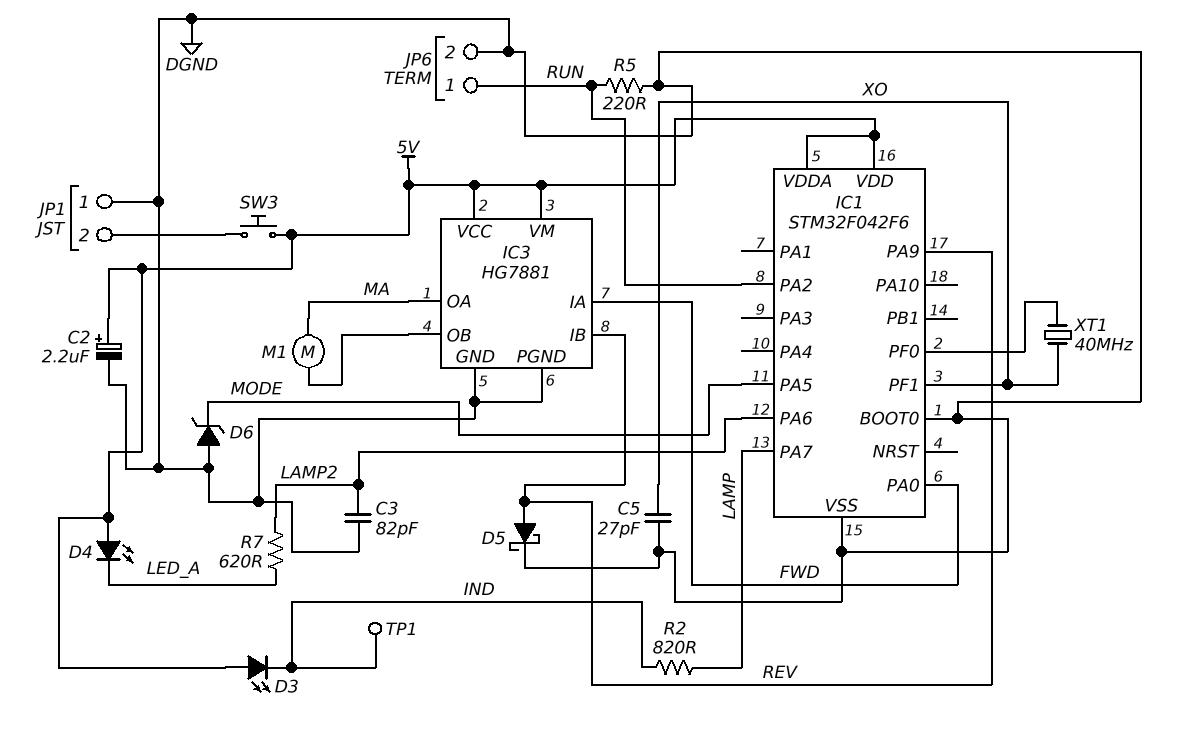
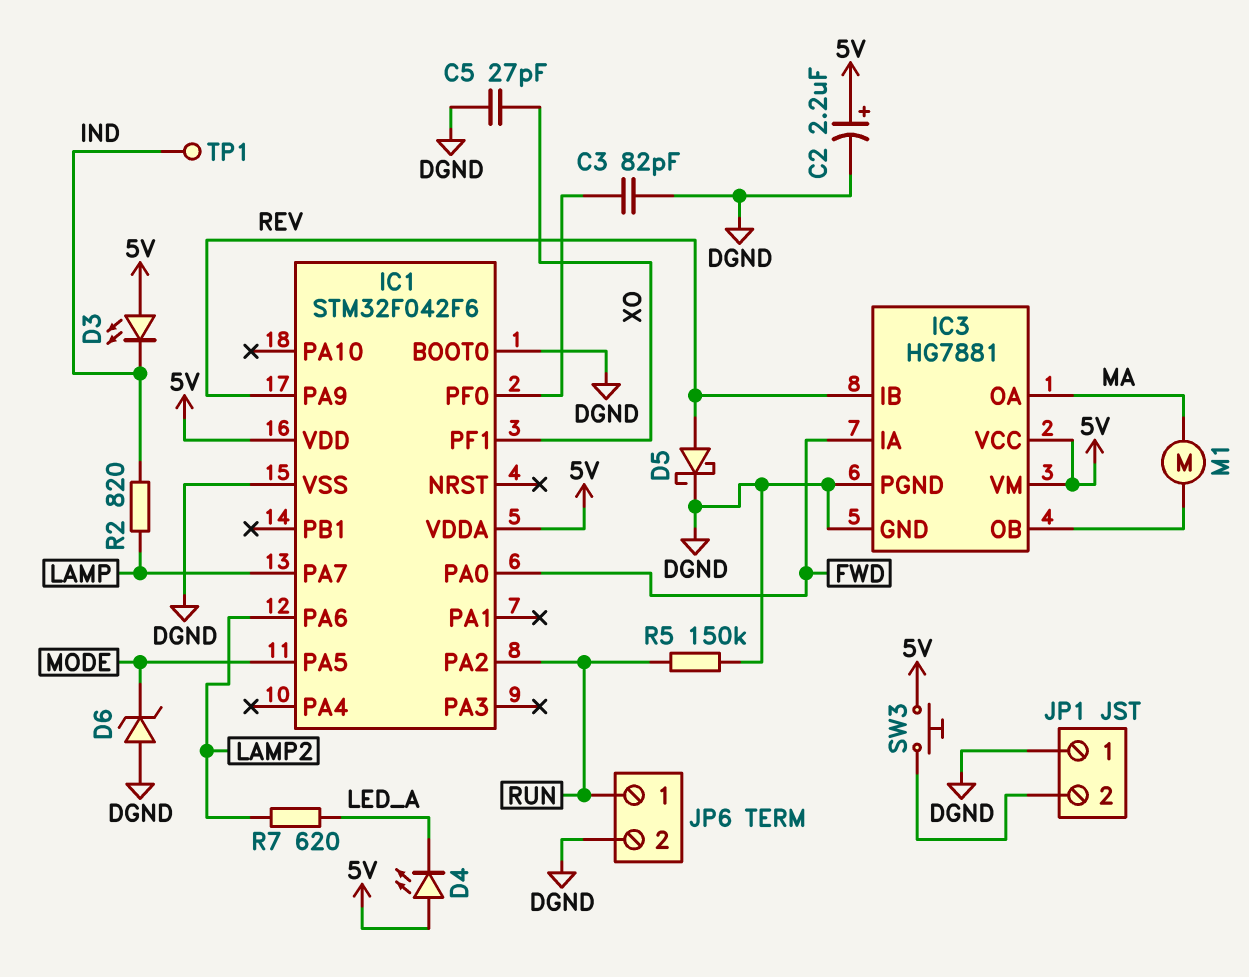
C3: 82pF (DGND, LAMP2) -> 82pF (DGND, IC1/PF0)
R5: 220 (DGND, RUN) -> 150k (DGND, RUN)
XT1: 40MHz (IC1/PF0, XO) -> none

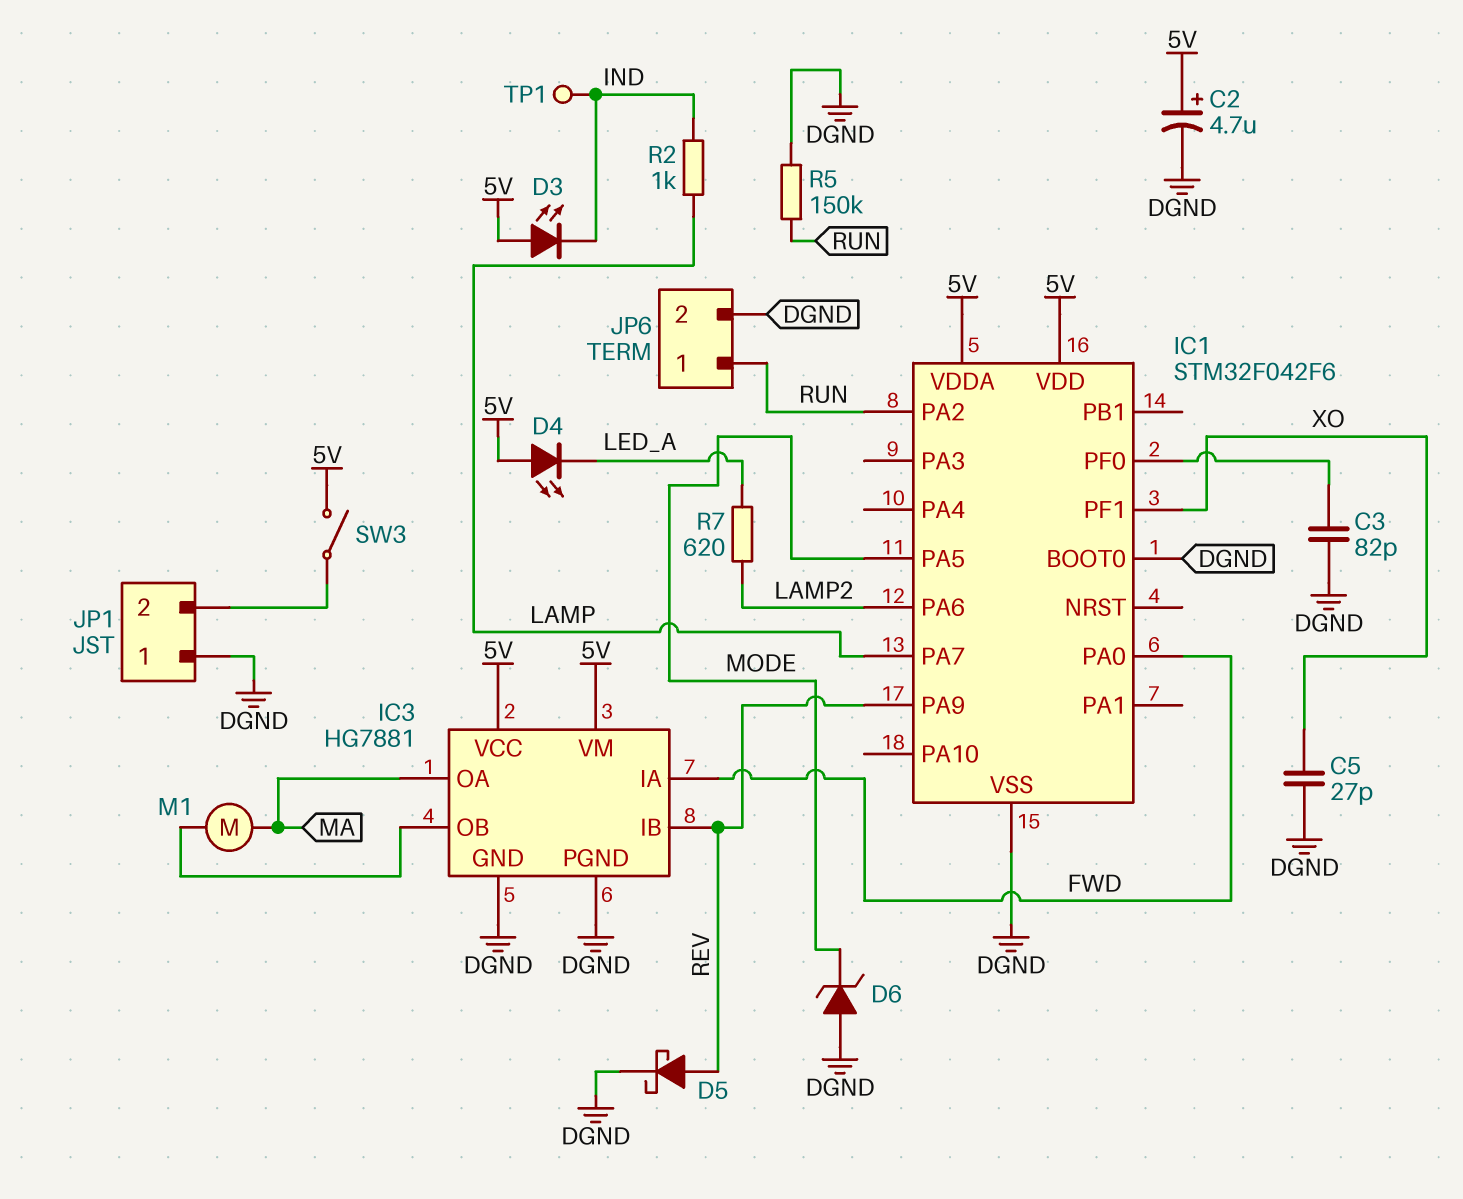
C2: 2.2uF (plus 5V, minus DGND) -> 4.7uF (plus 5V, minus DGND)
R2: 820 (IND, LAMP) -> 1k (IND, LAMP)
SW3: button (5V, JP1/2) -> switch (5V, JP1/2)

